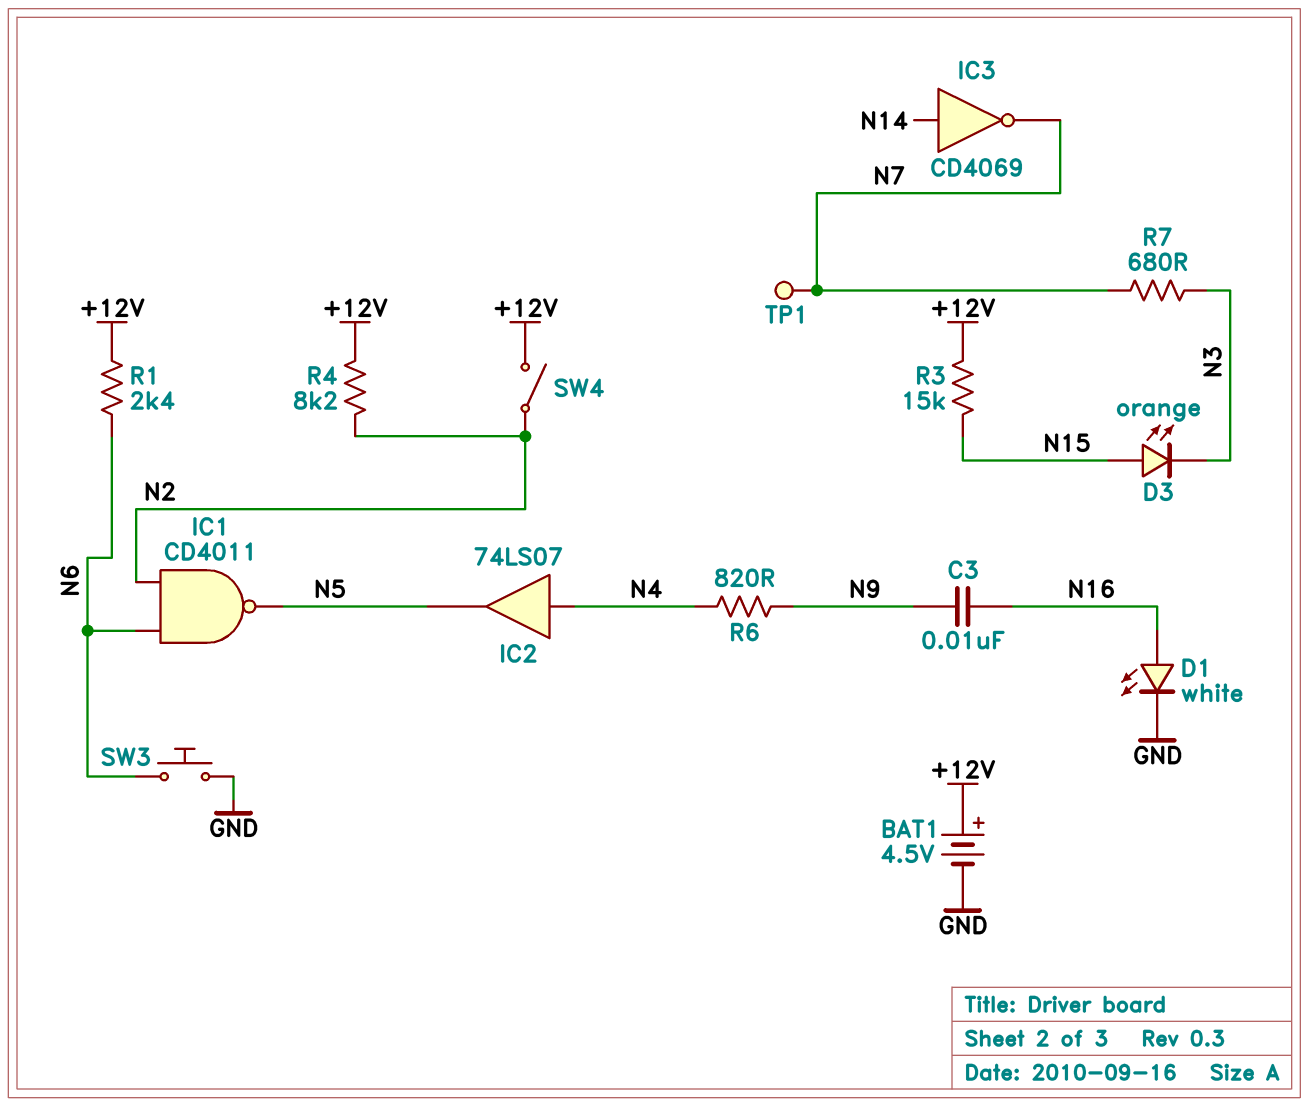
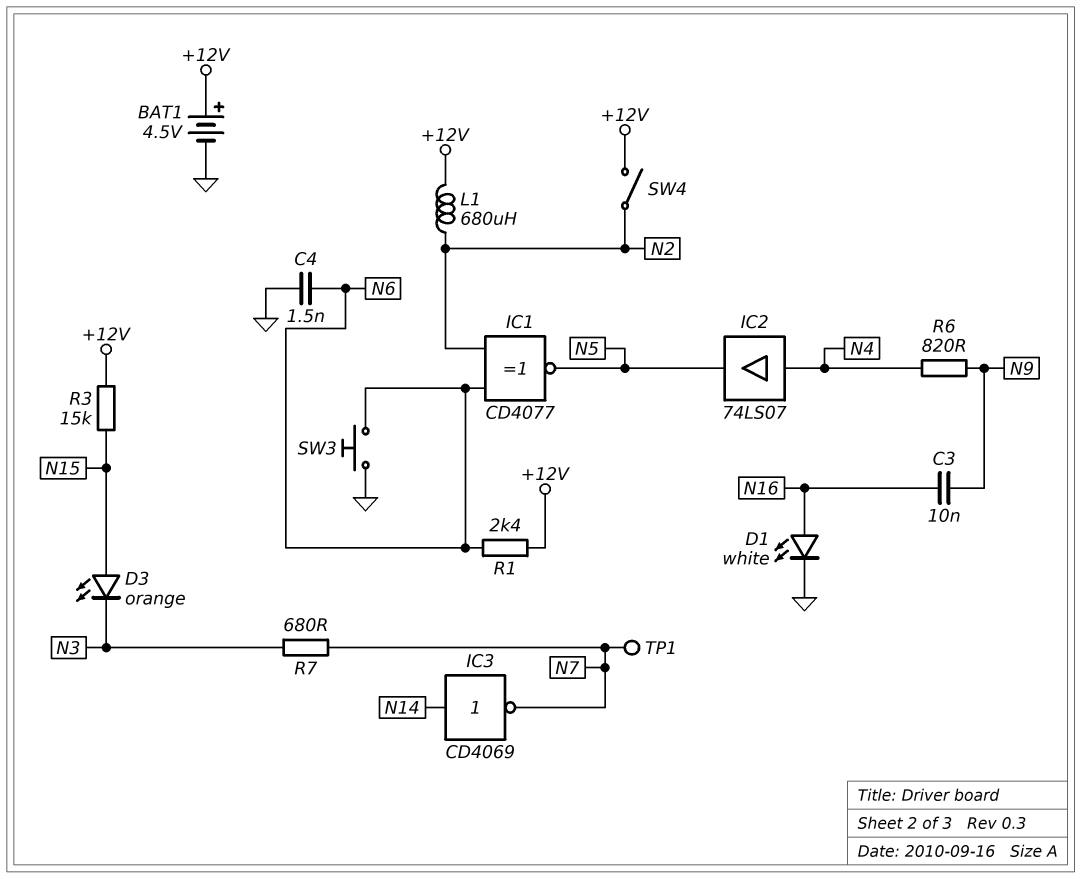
C4: none -> 1.5nF (GND, N6)
IC1: NAND CD4011 (in N2, in N6, out N5) -> XNOR CD4077 (in N2, in N6, out N5)
L1: none -> 680uH (+12V, N2)
R4: 8.2k (+12V, N2) -> none

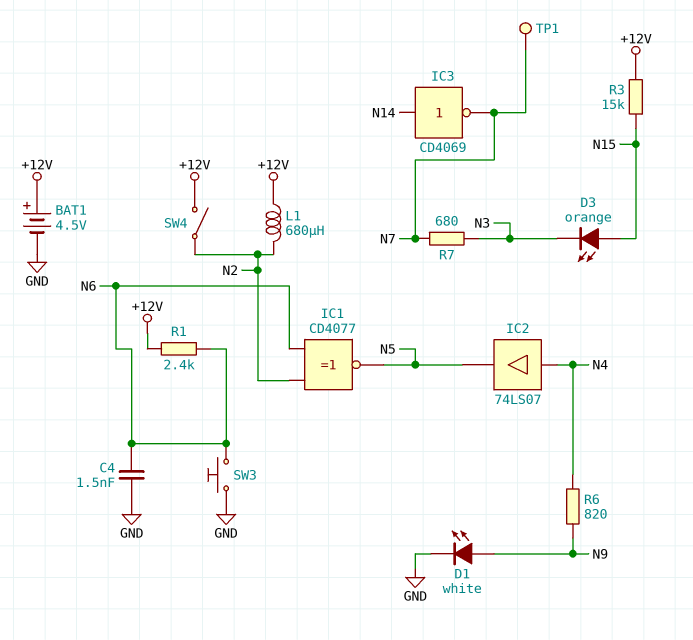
C3: 10nF (N9, N16) -> none
D1: LED white (A N16, K GND) -> LED white (A N9, K GND)

